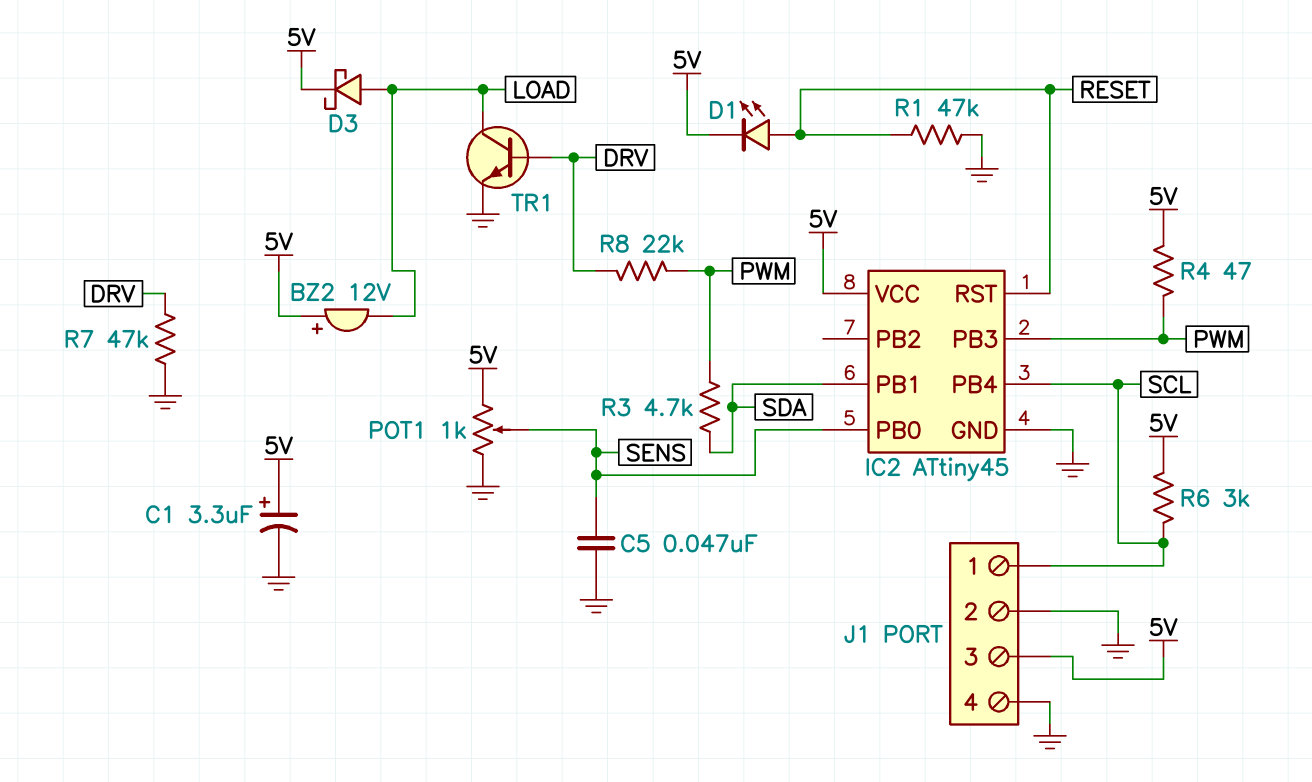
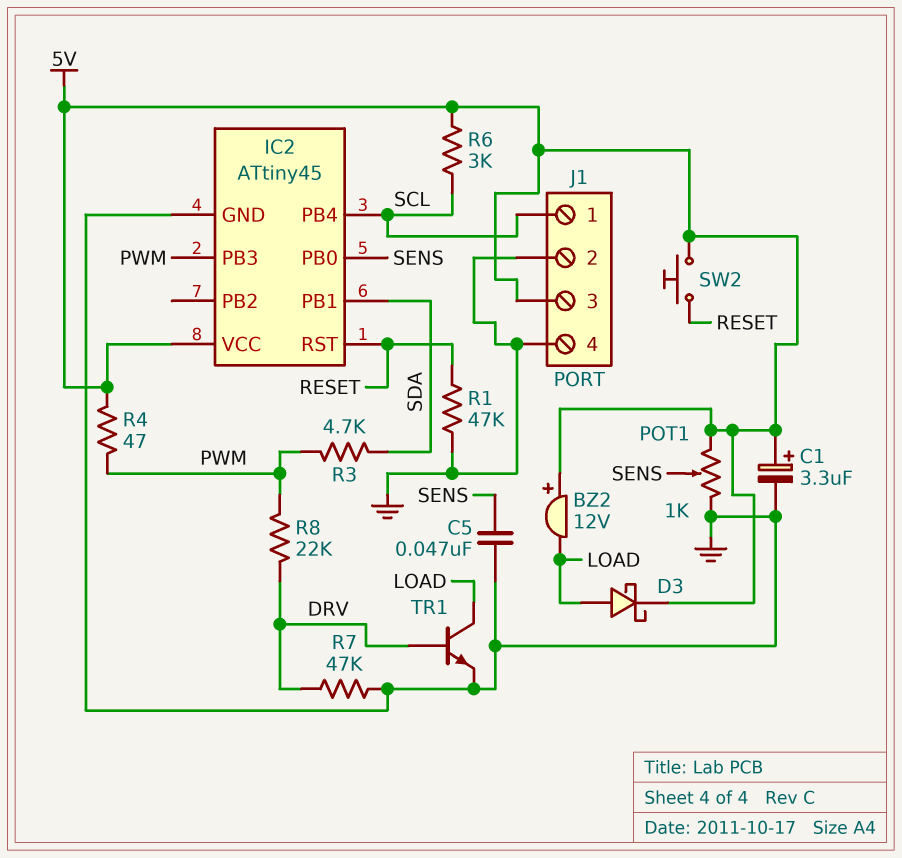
D1: LED (A RESET, K 5V) -> none
SW2: none -> button (5V, RESET)

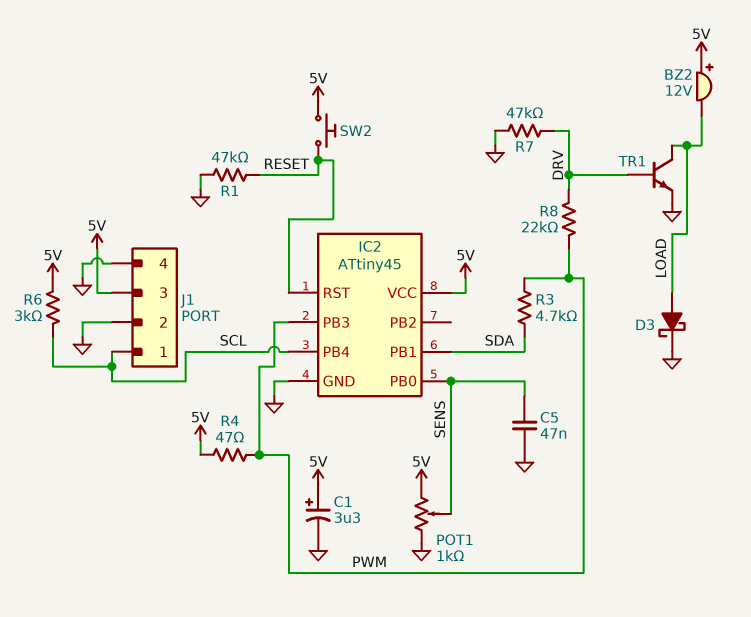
D3: schottky (A LOAD, K 5V) -> schottky (A LOAD, K GND)

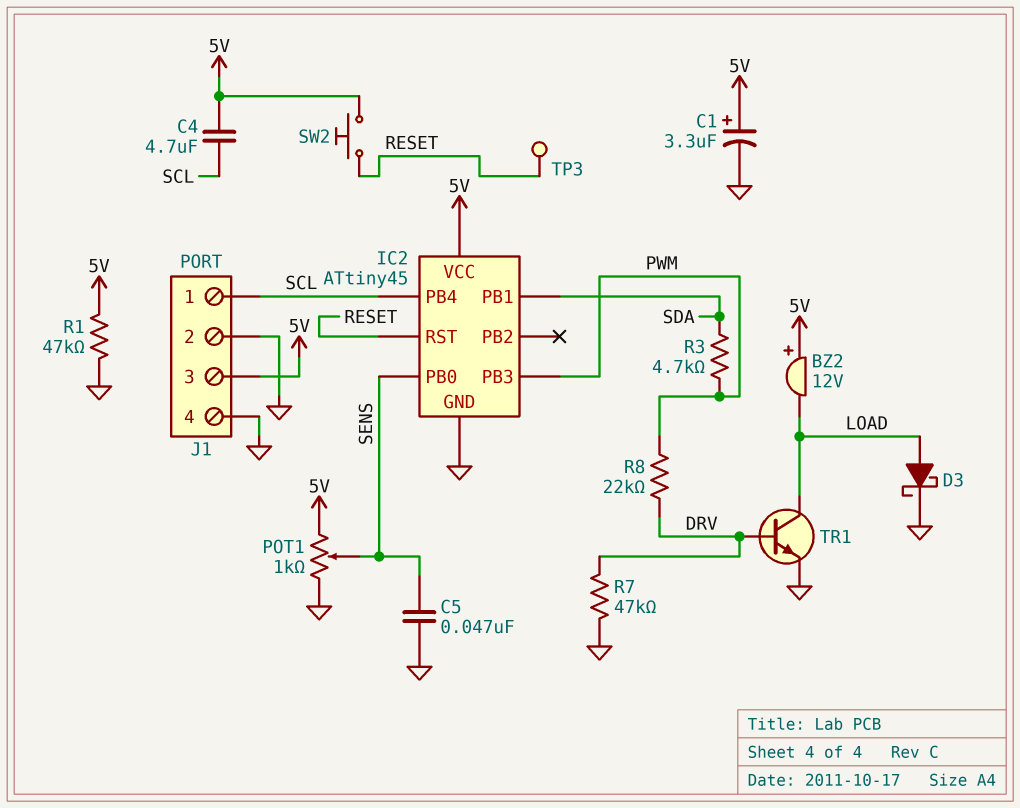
C4: none -> 4.7uF (5V, SCL)
R1: 47k (GND, RESET) -> 47k (5V, GND)
R4: 47 (5V, PWM) -> none
R6: 3k (5V, SCL) -> none
TP3: none -> test point (RESET)

